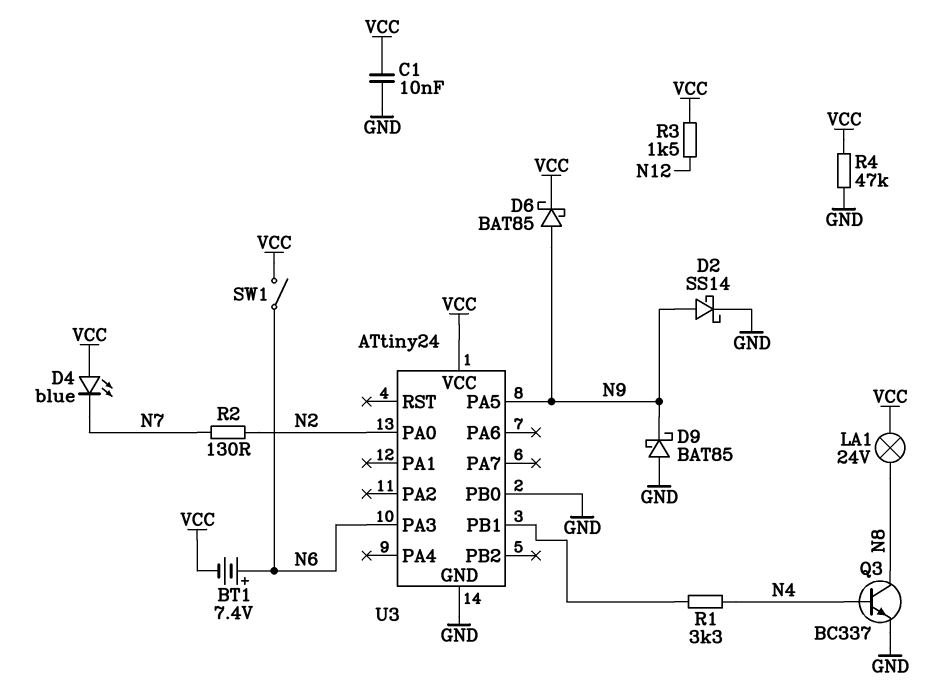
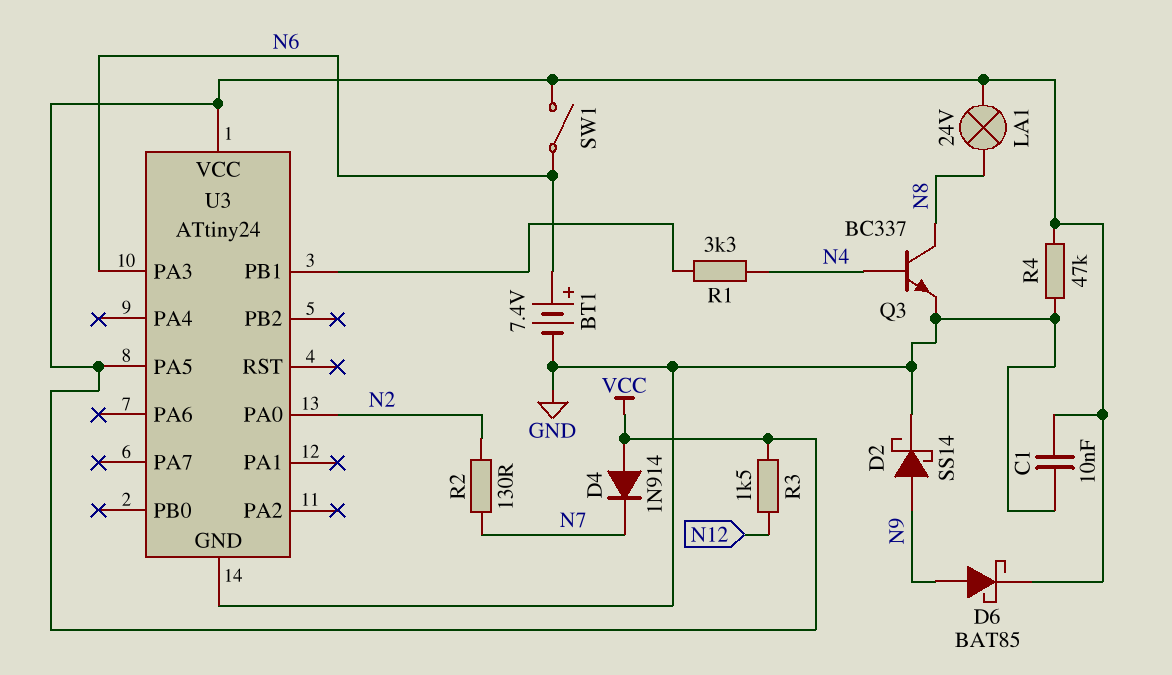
BT1: 7.4V (plus N6, minus VCC) -> 7.4V (plus N6, minus GND)
D4: LED blue (A VCC, K N7) -> diode 1N914 (A VCC, K N7)
D9: schottky BAT85 (A GND, K N9) -> none
U3 pin PA5: N9 -> VCC
U3 pin PB0: GND -> none

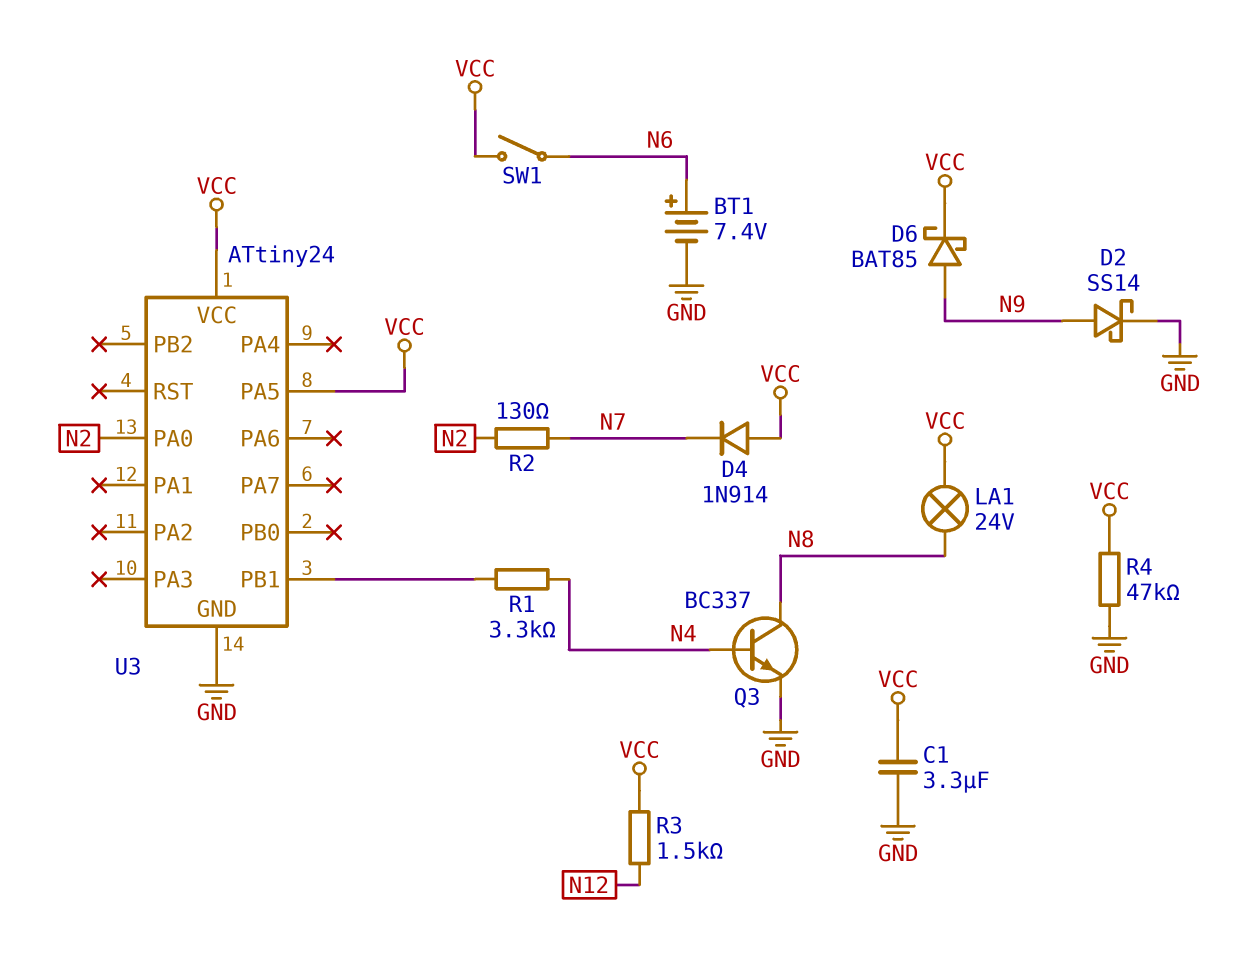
C1: 10nF (GND, VCC) -> 3.3uF (GND, VCC)
U3 pin PA3: N6 -> none

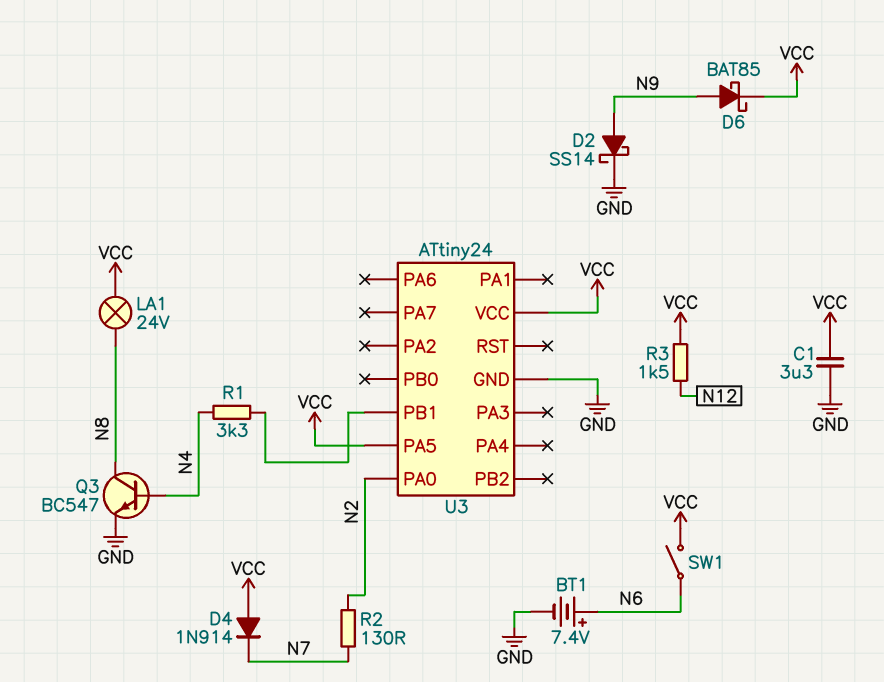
Q3: NPN BC337 (B N4, C N8, E GND) -> NPN BC547 (B N4, C N8, E GND)
R4: 47k (GND, VCC) -> none

